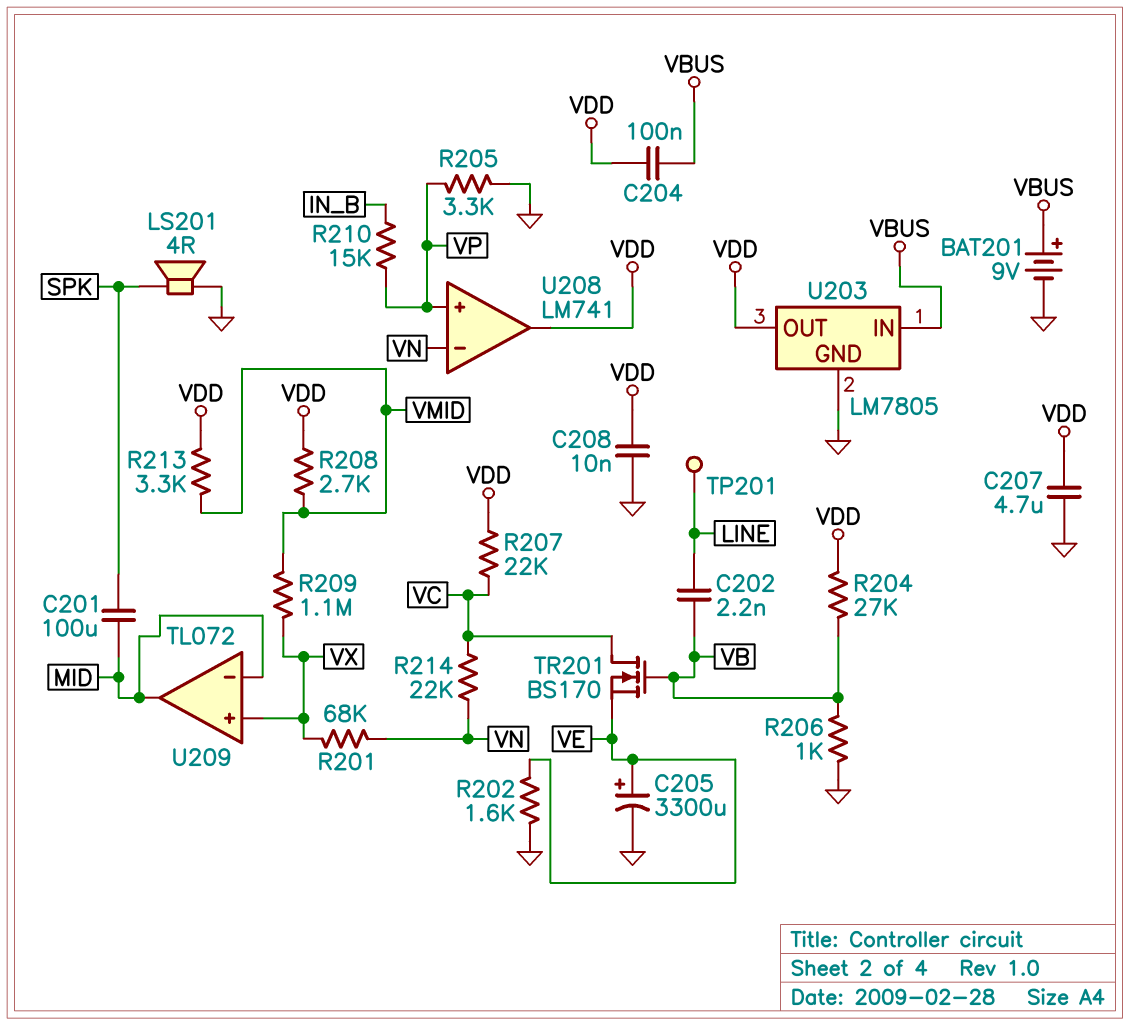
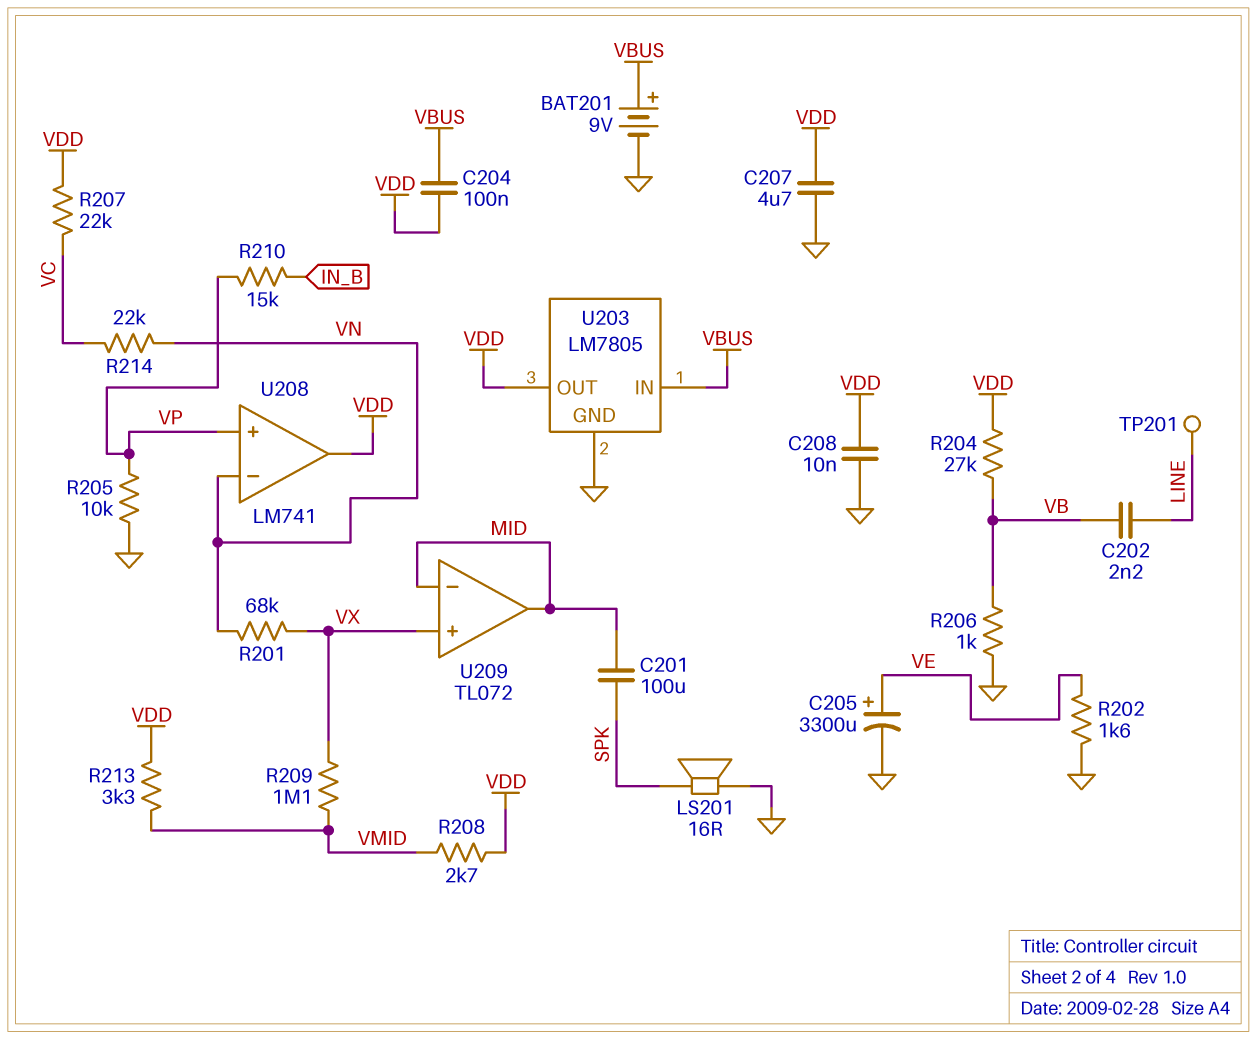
LS201: speaker 4R (GND, SPK) -> speaker 16R (GND, SPK)
R205: 3.3k (GND, VP) -> 10k (GND, VP)
TR201: NMOS BS170 (G VB, D VC, S VE) -> none

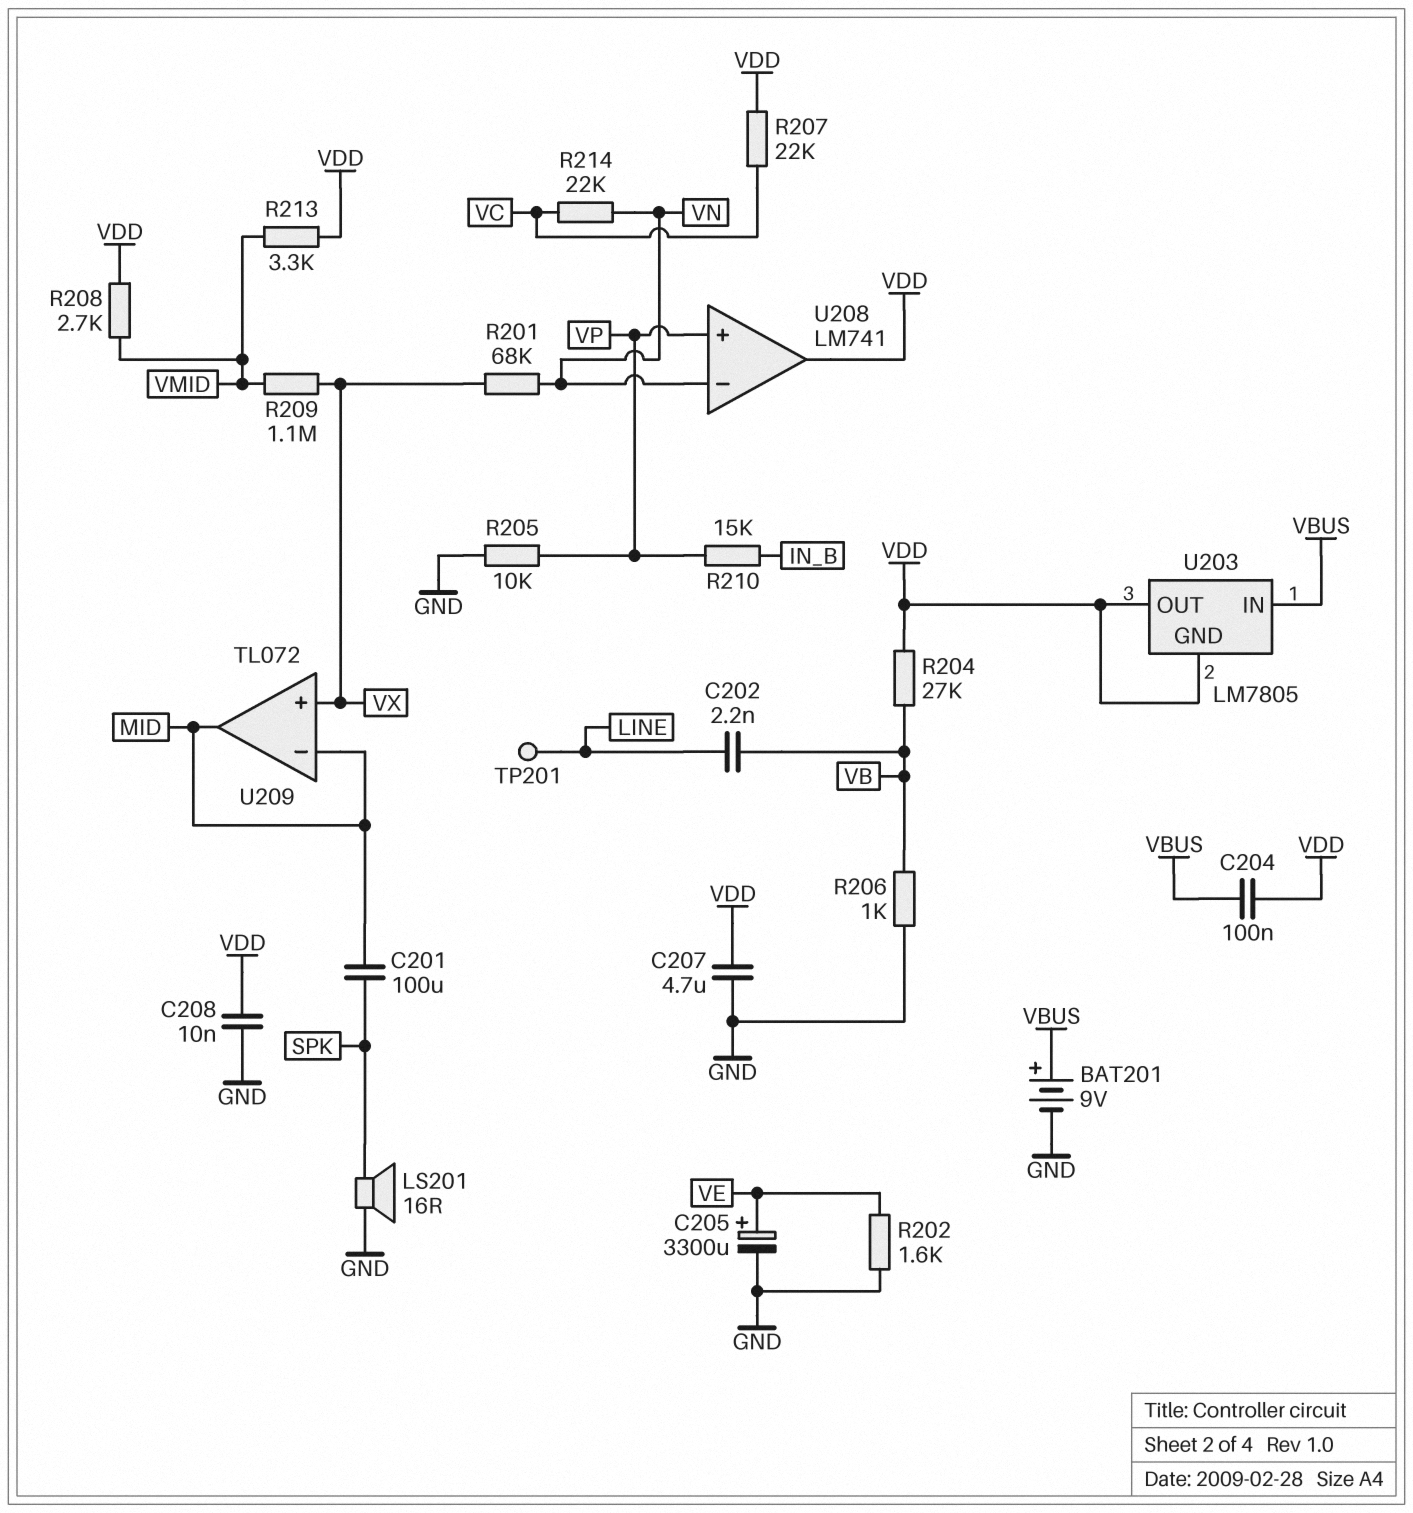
U203 pin GND: GND -> VDD

